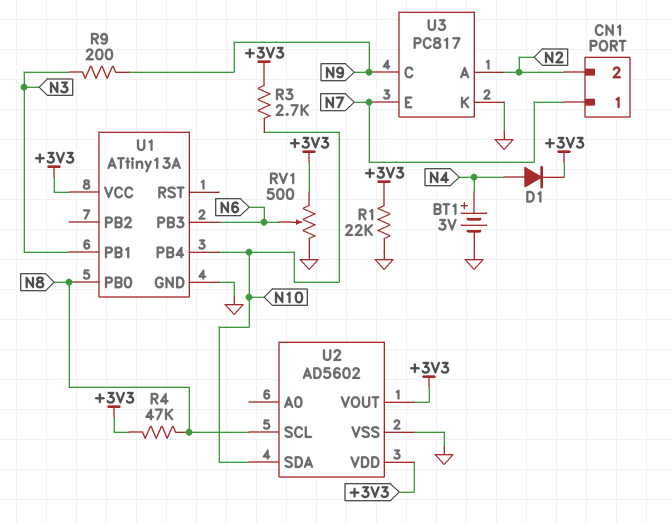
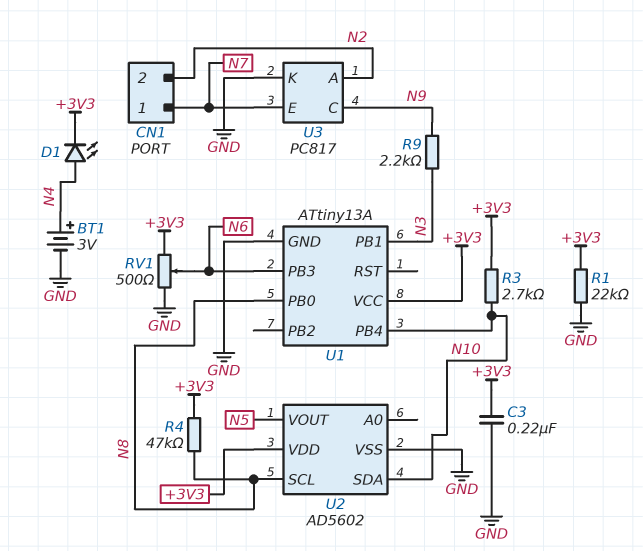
C3: none -> 220nF (+3V3, GND)
D1: diode (A N4, K +3V3) -> LED (A N4, K +3V3)
R9: 200 (N3, N9) -> 2.2k (N3, N9)
U2 pin VOUT: +3V3 -> N5

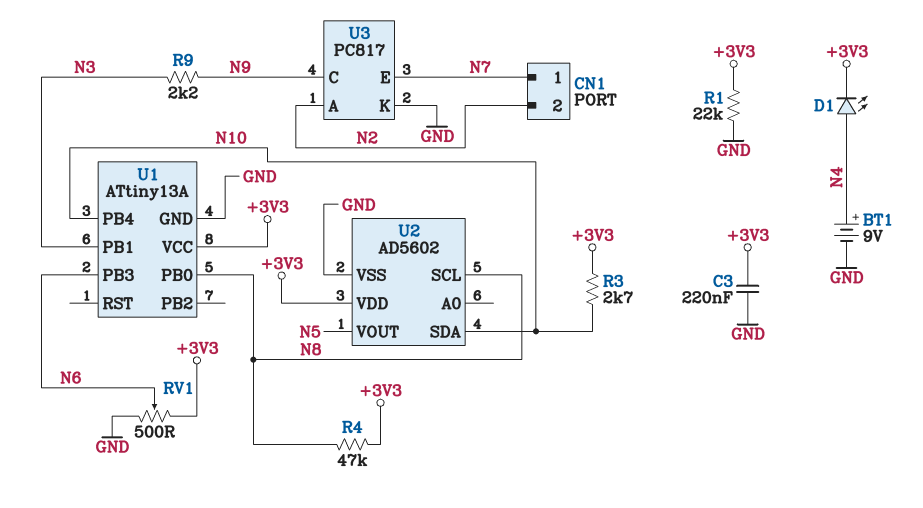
BT1: 3V (plus N4, minus GND) -> 9V (plus N4, minus GND)

